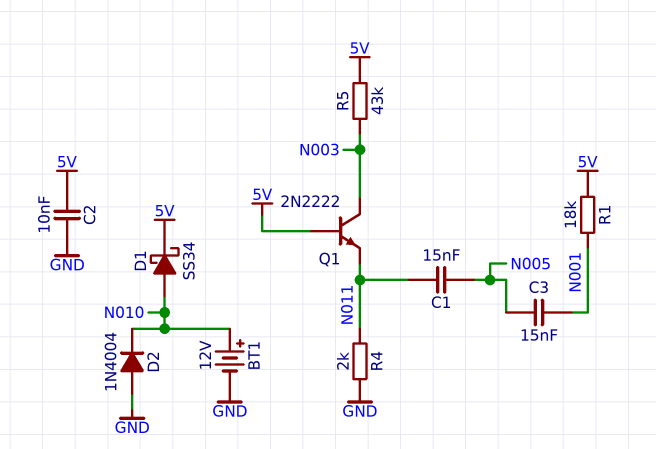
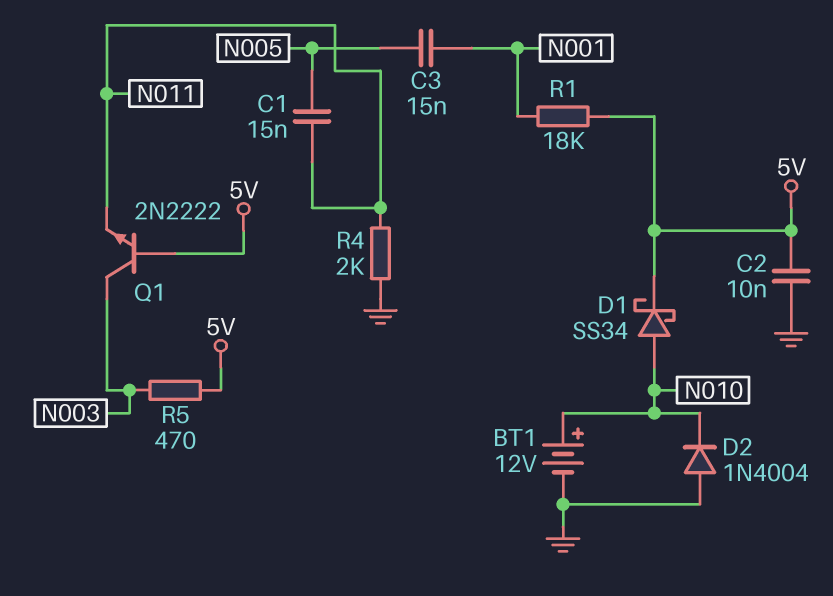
R5: 43k (5V, N003) -> 470 (5V, N003)

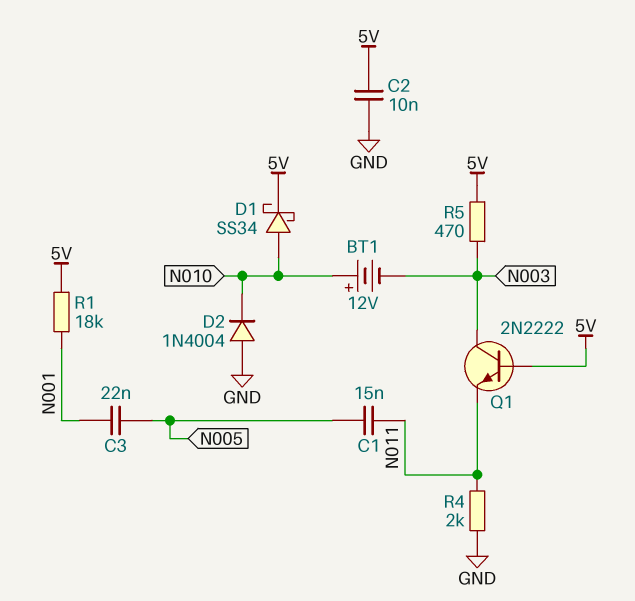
BT1: 12V (plus N010, minus GND) -> 12V (plus N010, minus N003)
C3: 15nF (N001, N005) -> 22nF (N001, N005)

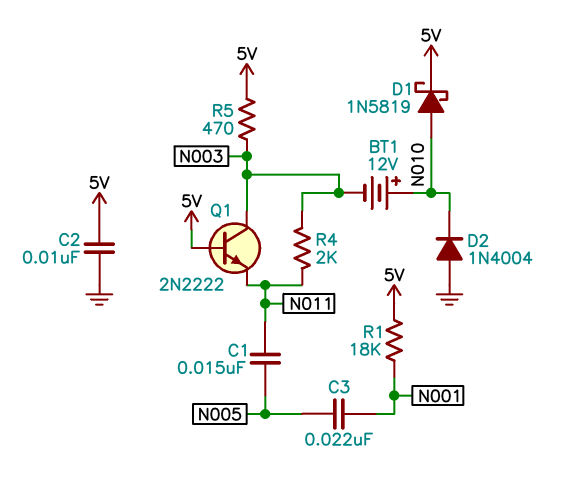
D1: schottky SS34 (A N010, K 5V) -> schottky 1N5819 (A N010, K 5V)
R4: 2k (GND, N011) -> 2k (N003, N011)

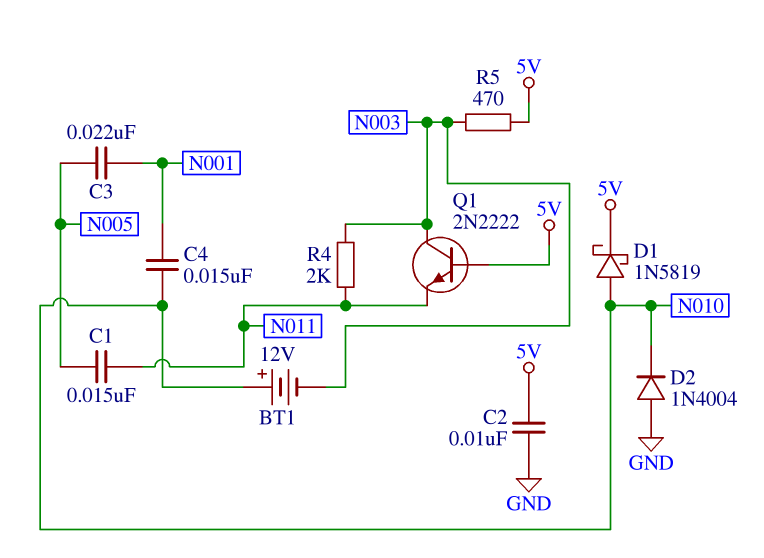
C4: none -> 15nF (N001, N010)
R1: 18k (5V, N001) -> none

